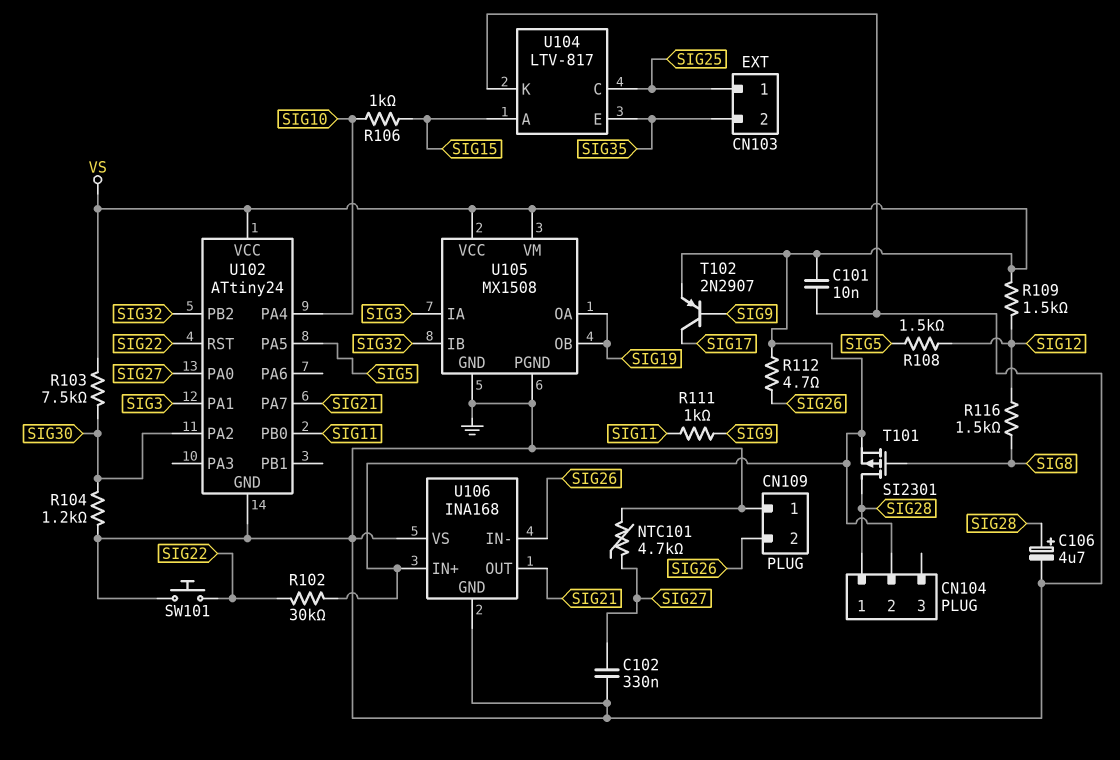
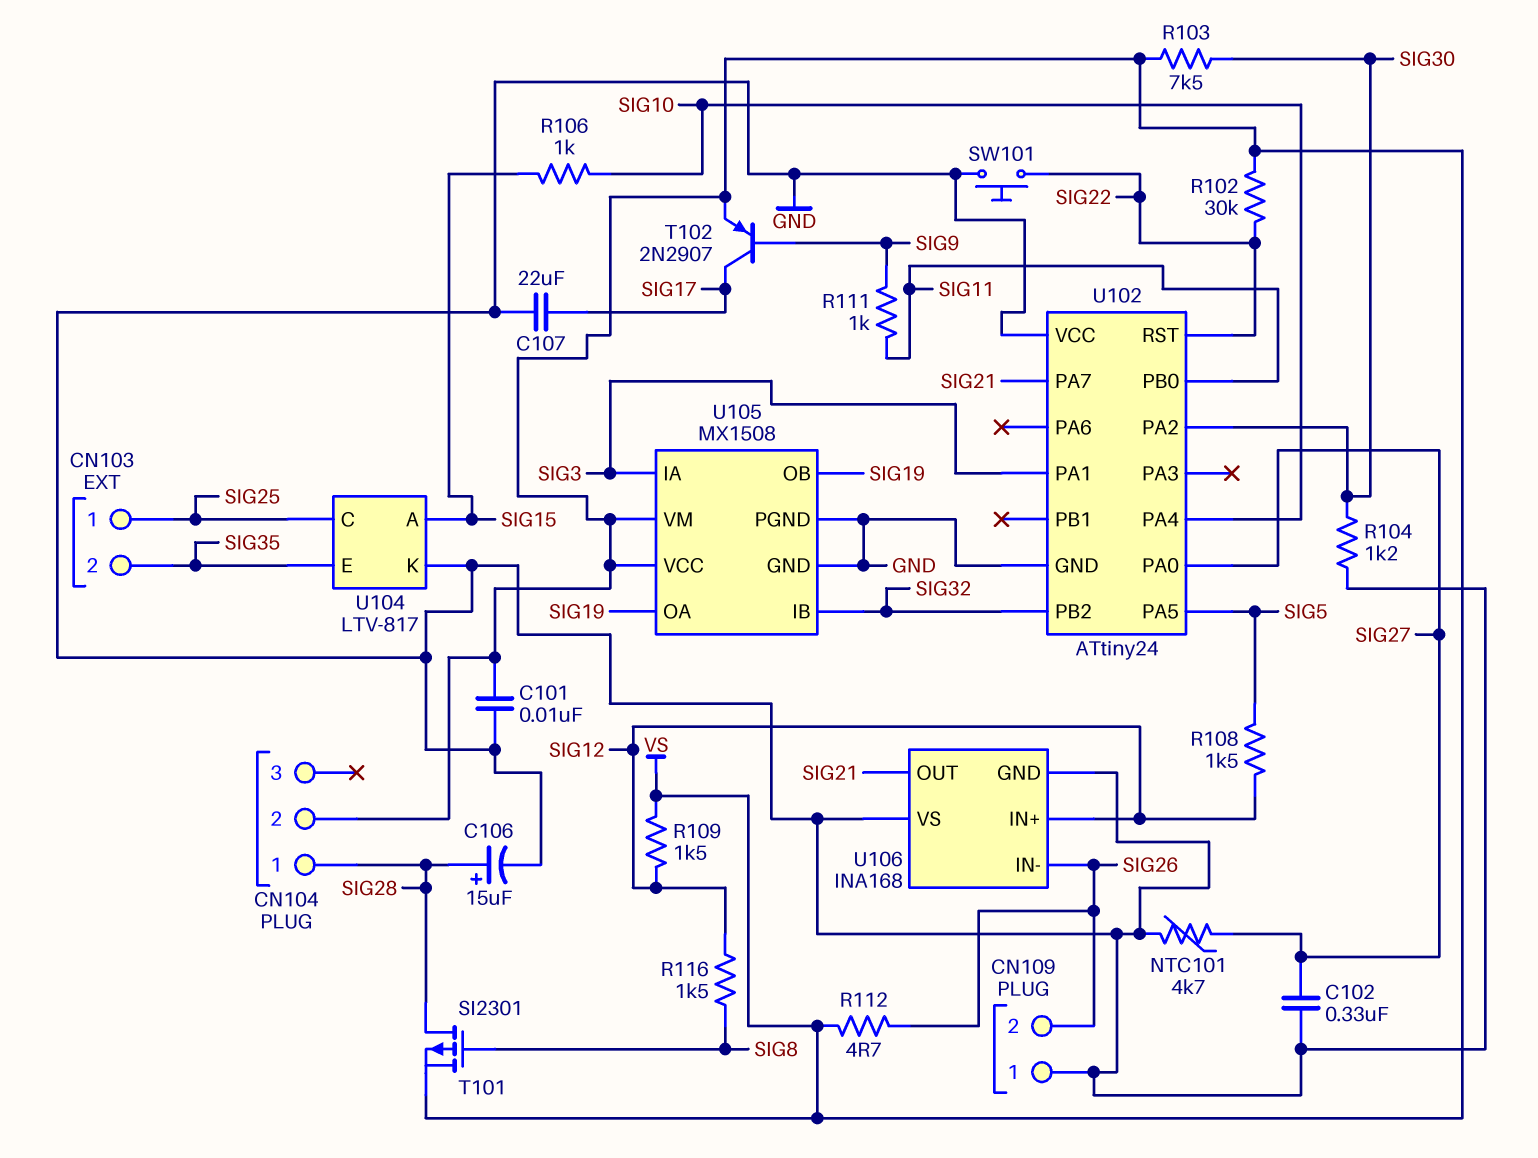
C106: 4.7uF (plus SIG28, minus GND) -> 15uF (plus SIG28, minus GND)
C107: none -> 22uF (GND, SIG17)
U102 pin VCC: VS -> GND
U106 pin IN+: VS -> SIG12

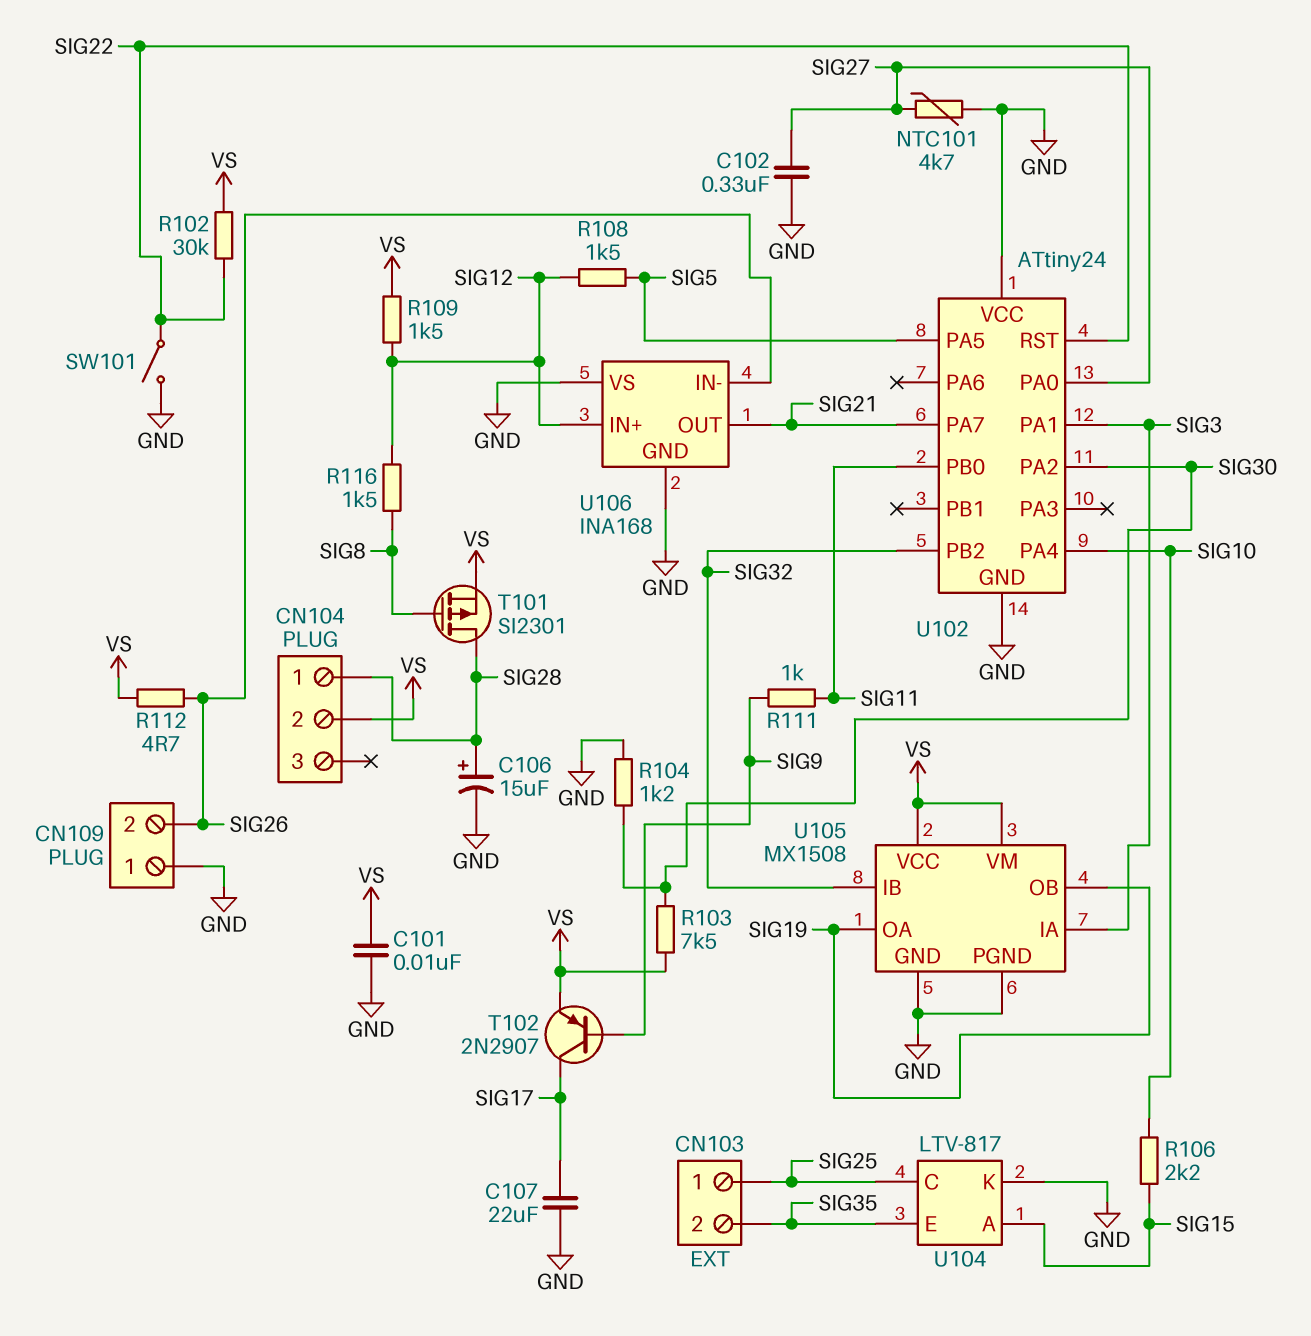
R106: 1k (SIG10, SIG15) -> 2.2k (SIG10, SIG15)
SW101: button (GND, SIG22) -> switch (GND, SIG22)

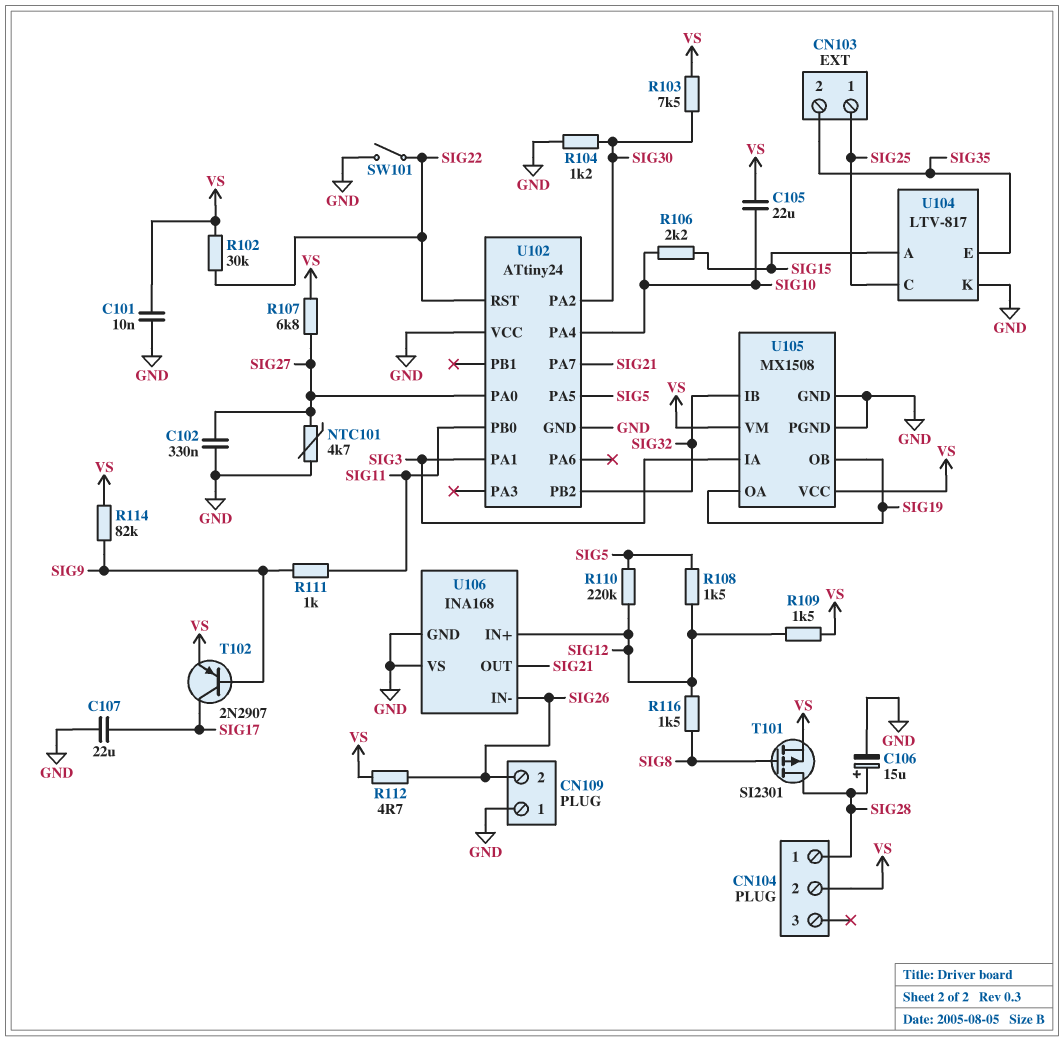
C105: none -> 22uF (SIG10, VS)
R107: none -> 6.8k (SIG27, VS)
R110: none -> 220k (SIG5, SIG12)
R114: none -> 82k (SIG9, VS)

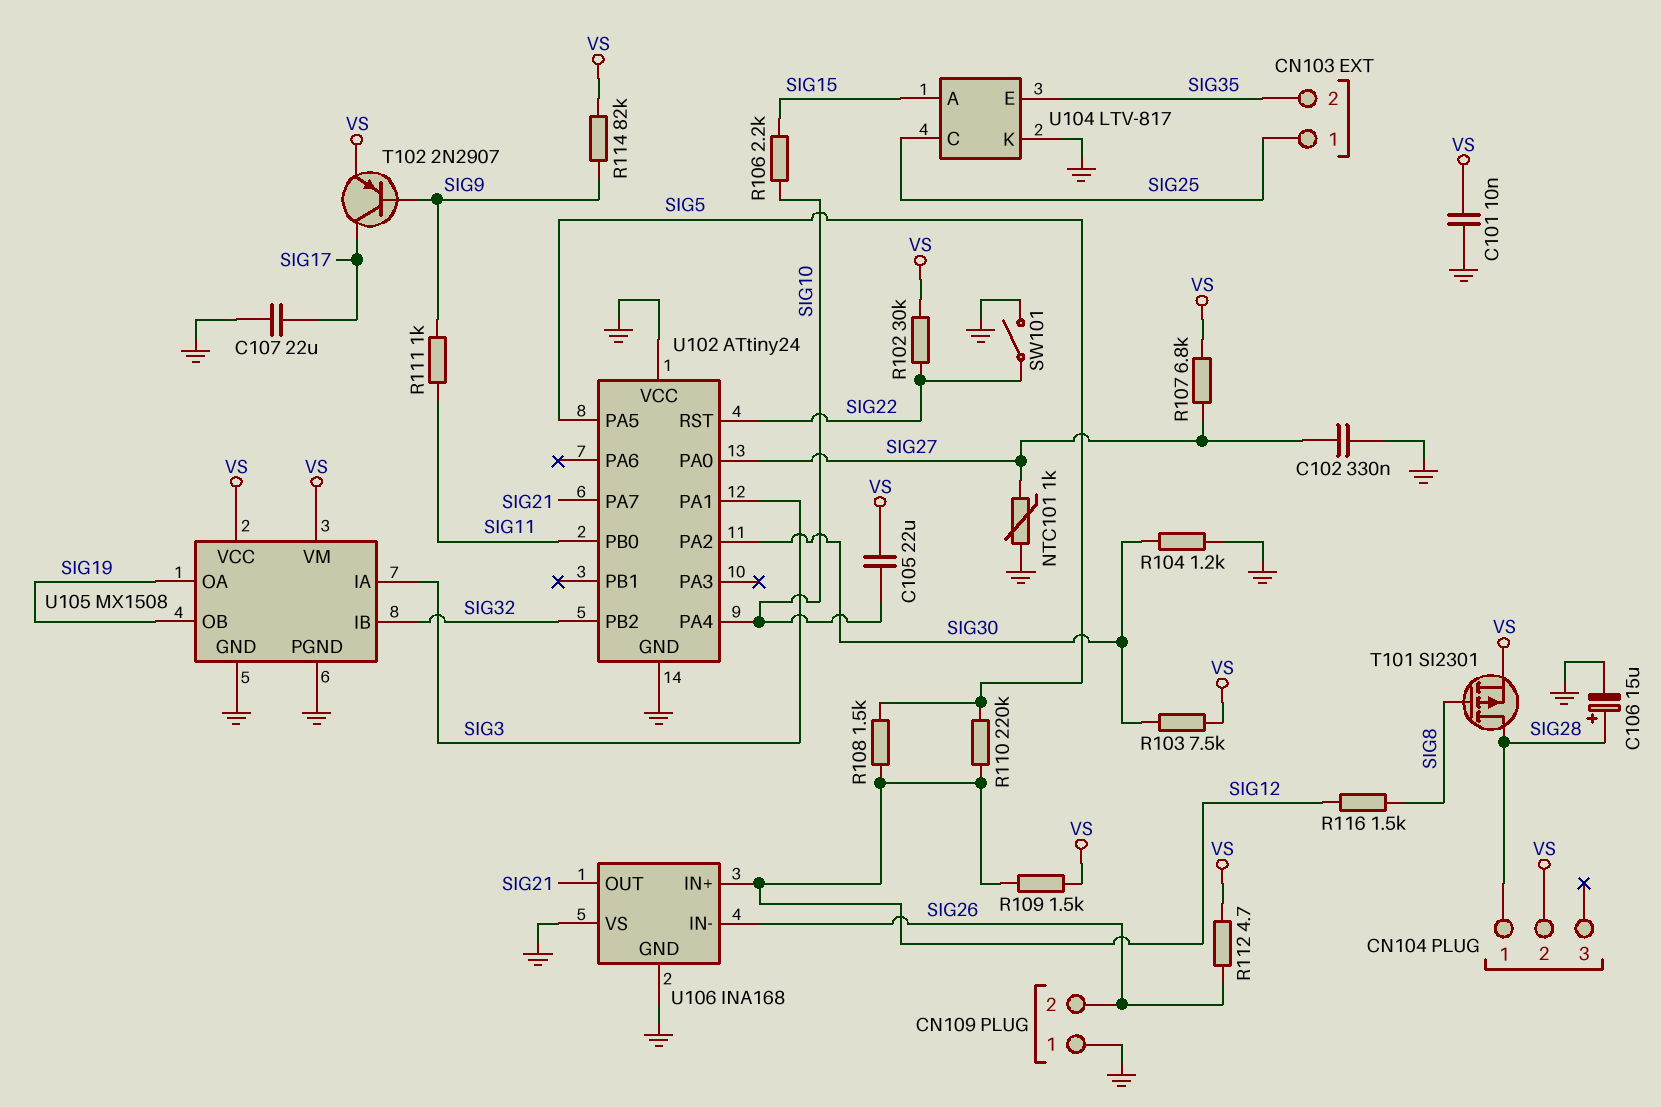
NTC101: 4.7k (GND, SIG27) -> 1k (GND, SIG27)

